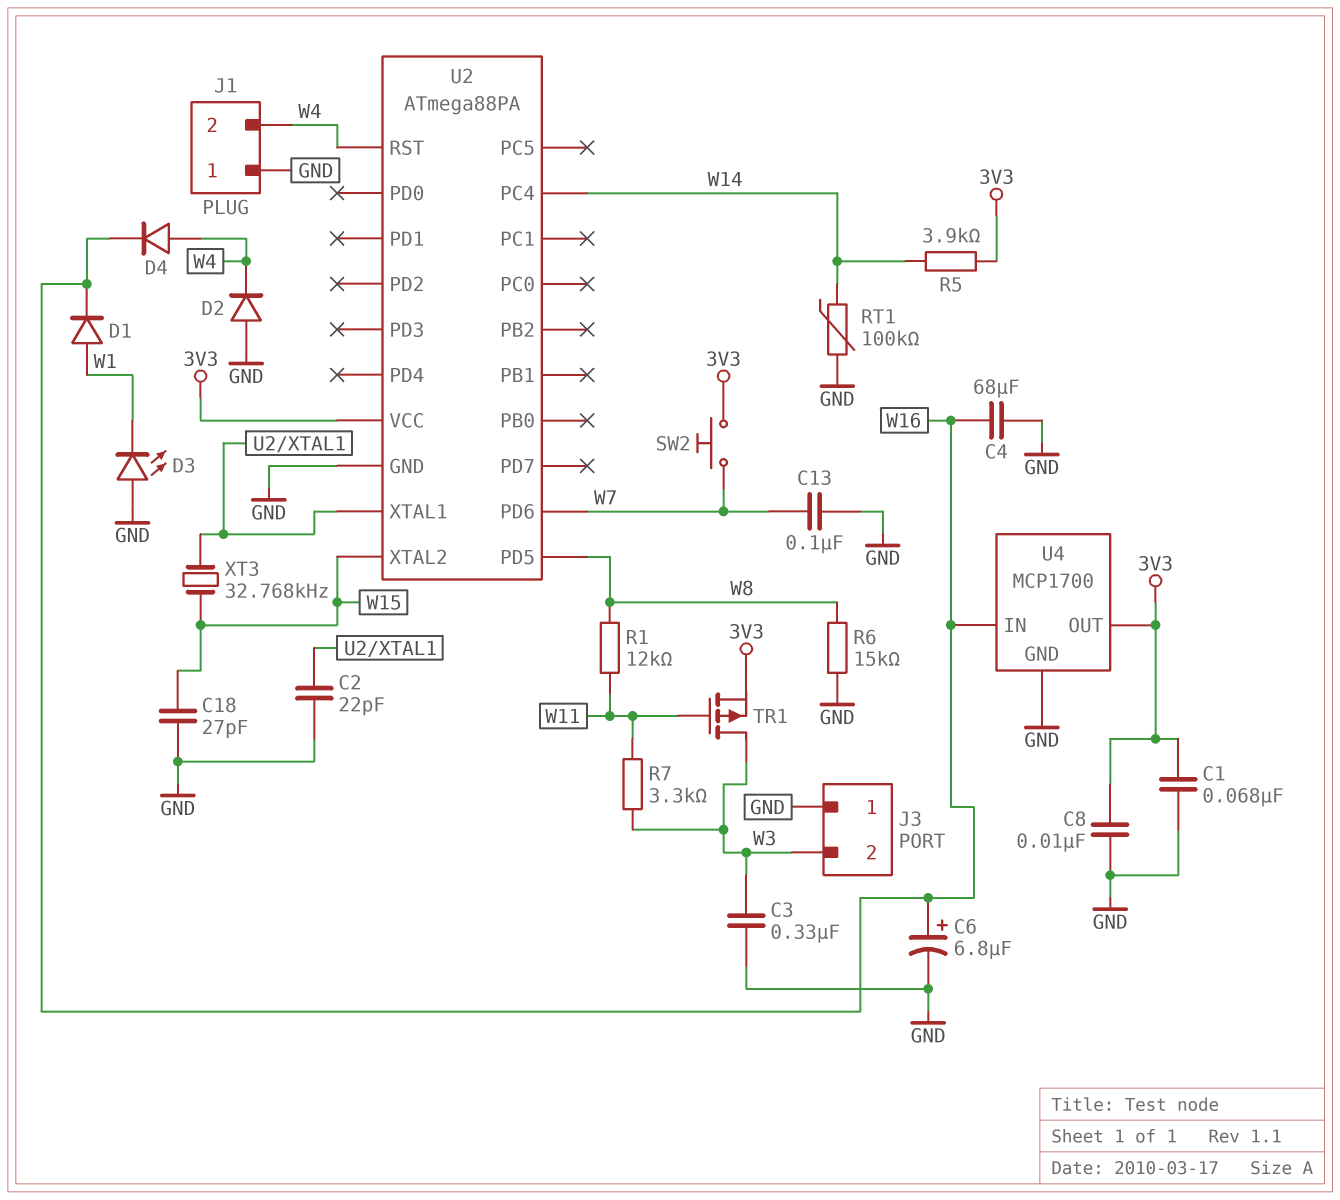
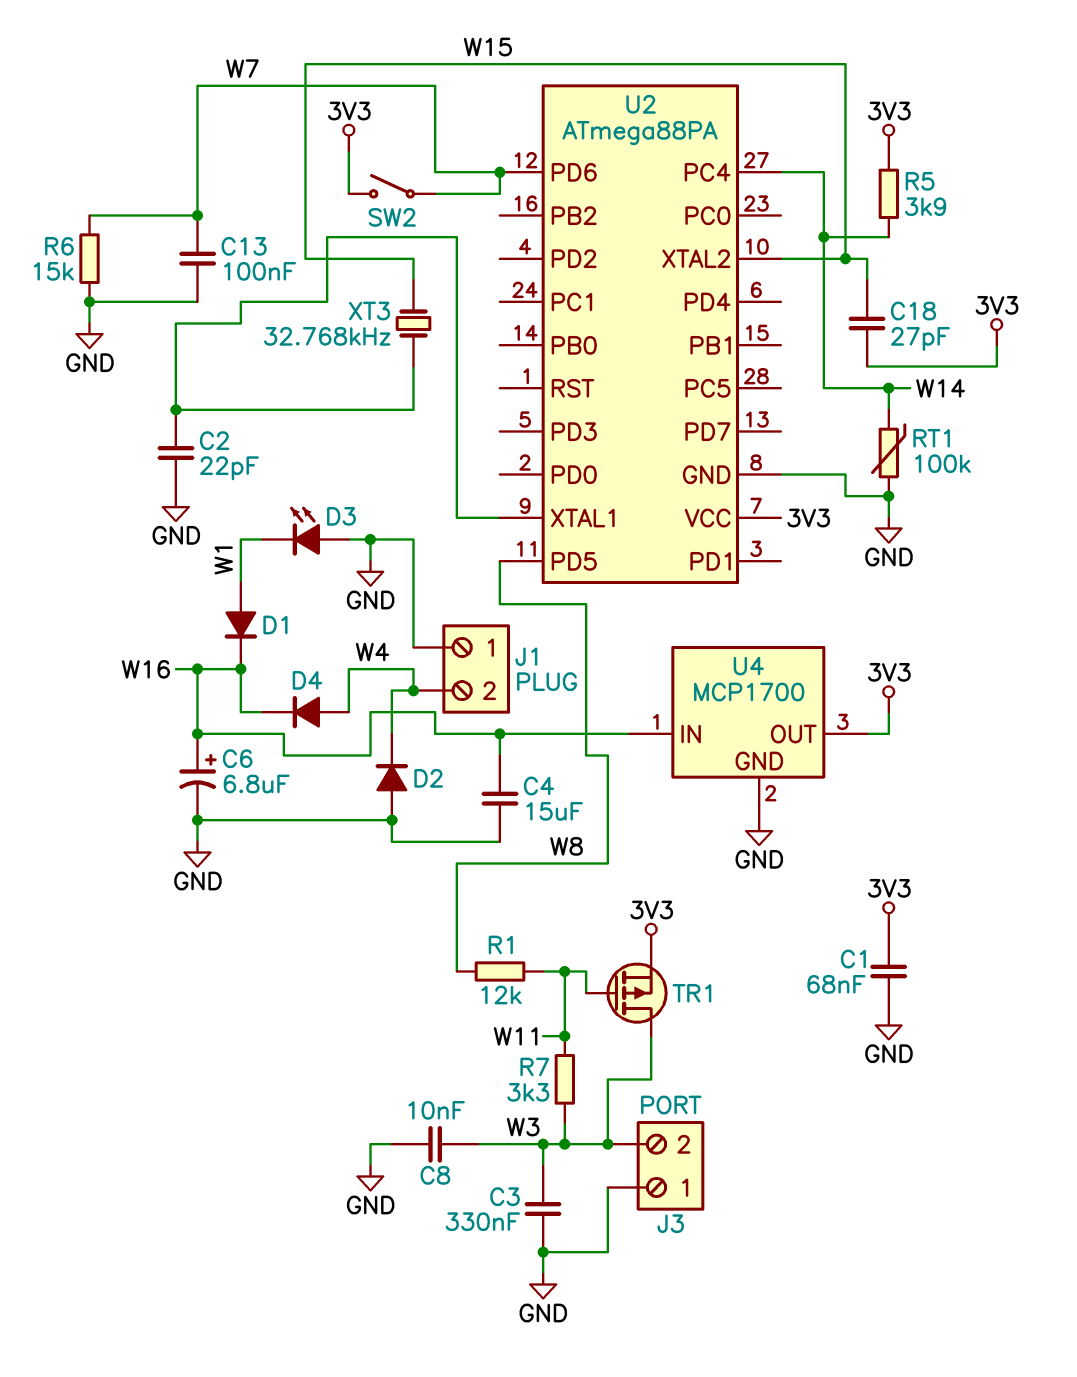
C4: 68uF (GND, W16) -> 15uF (GND, W16)
C8: 10nF (3V3, GND) -> 10nF (GND, W3)
C18: 27pF (GND, W15) -> 27pF (3V3, W15)
R6: 15k (GND, W8) -> 15k (GND, W7)
SW2: button (3V3, W7) -> switch (3V3, W7)
U2 pin RST: W4 -> none

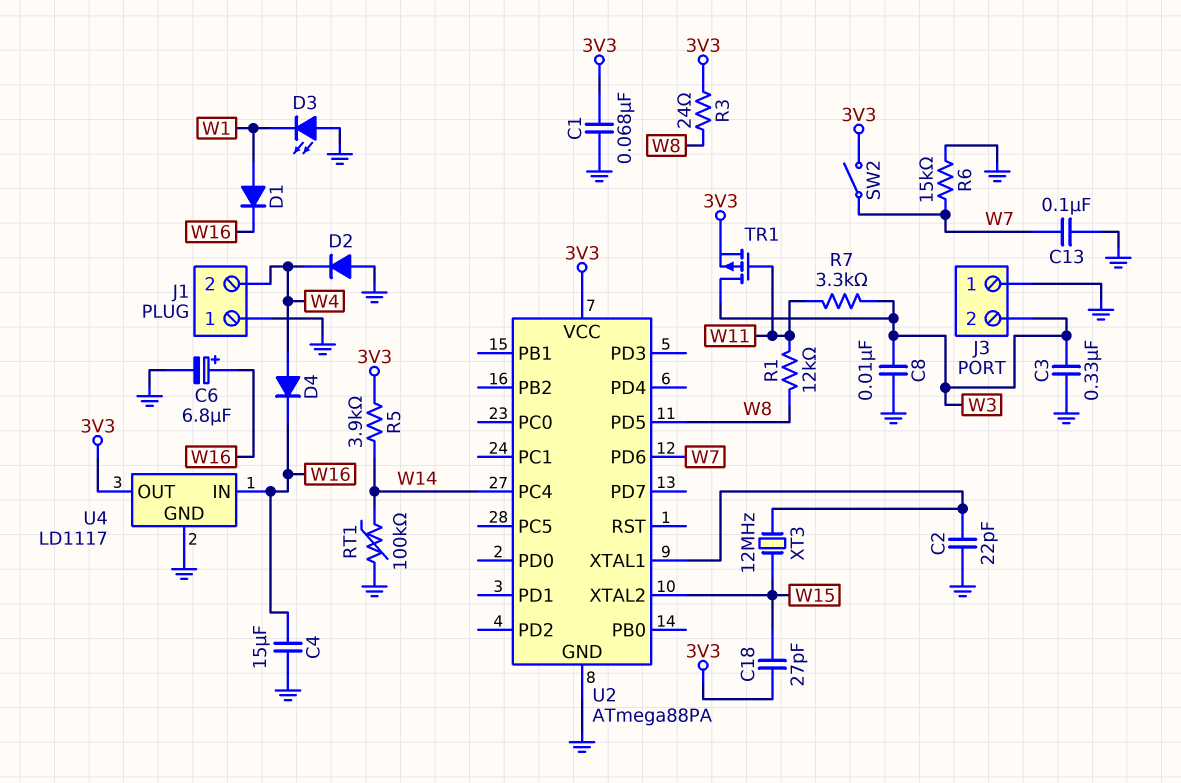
R3: none -> 24 (3V3, W8)
U4: MCP1700 -> LD1117
XT3: 32.768kHz (U2/XTAL1, W15) -> 12MHz (U2/XTAL1, W15)

